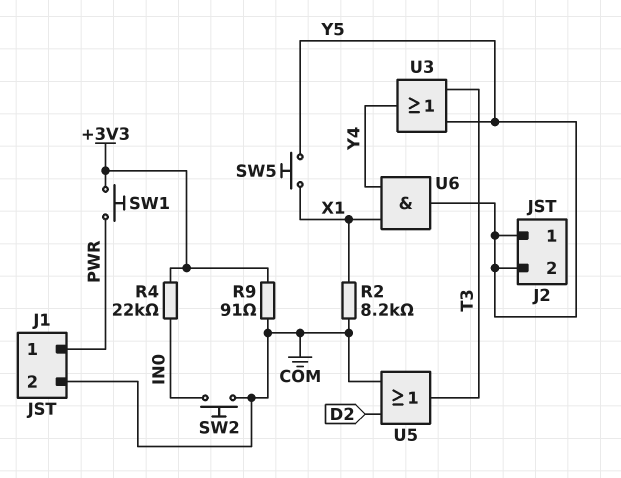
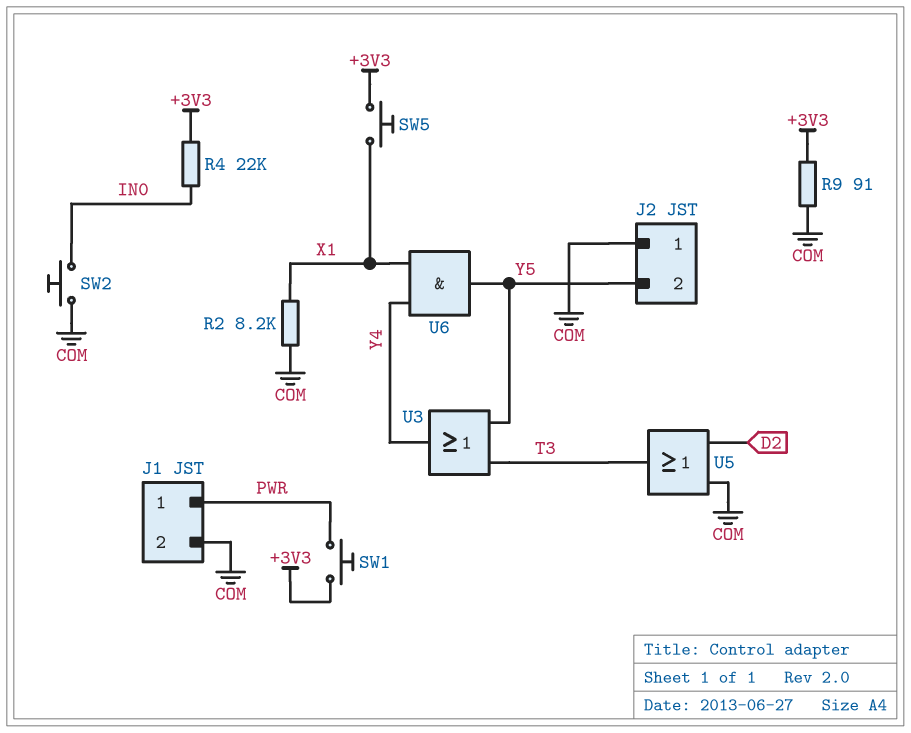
J2 pin 1: Y5 -> COM
SW5: button (X1, Y5) -> button (+3V3, X1)

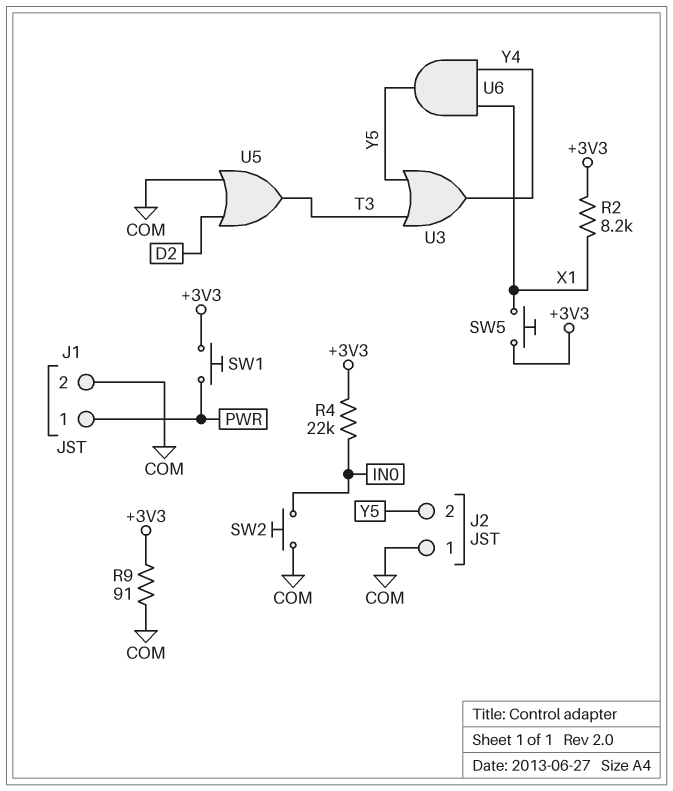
R2: 8.2k (COM, X1) -> 8.2k (+3V3, X1)

